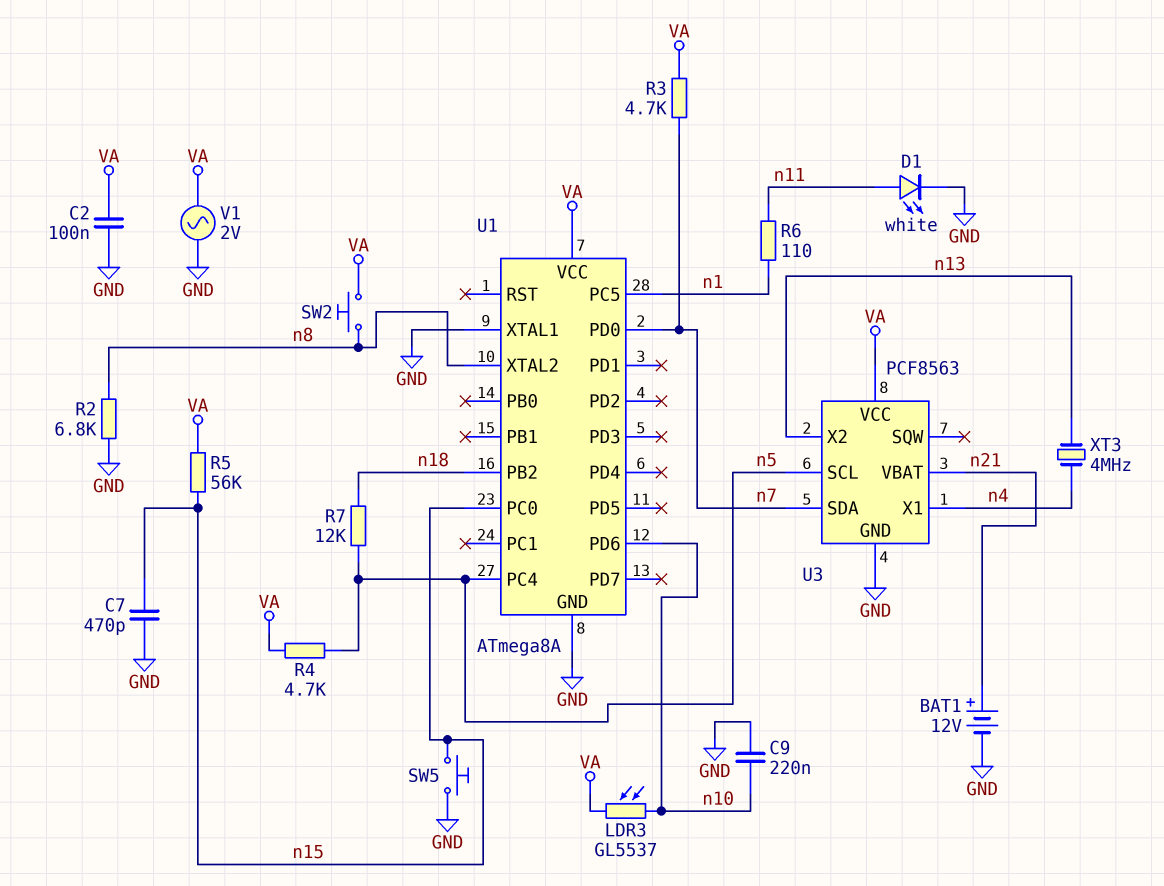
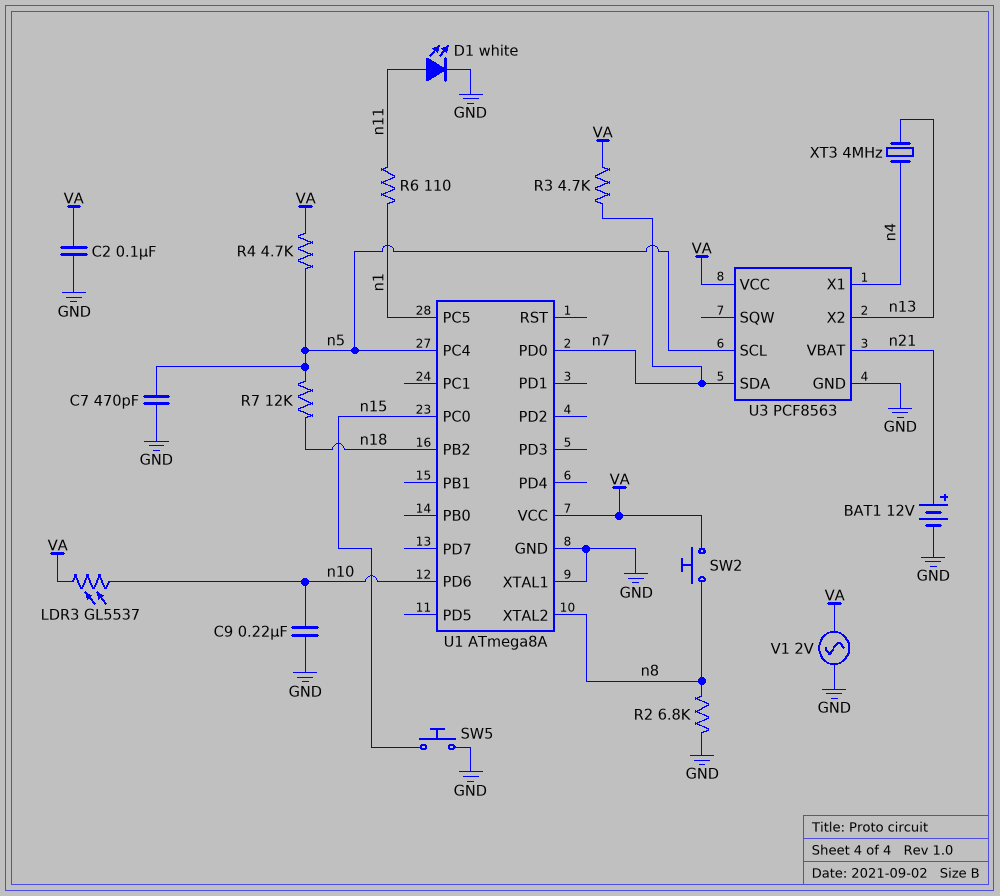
C7: 470pF (GND, n15) -> 470pF (GND, n5)
R5: 56k (VA, n15) -> none

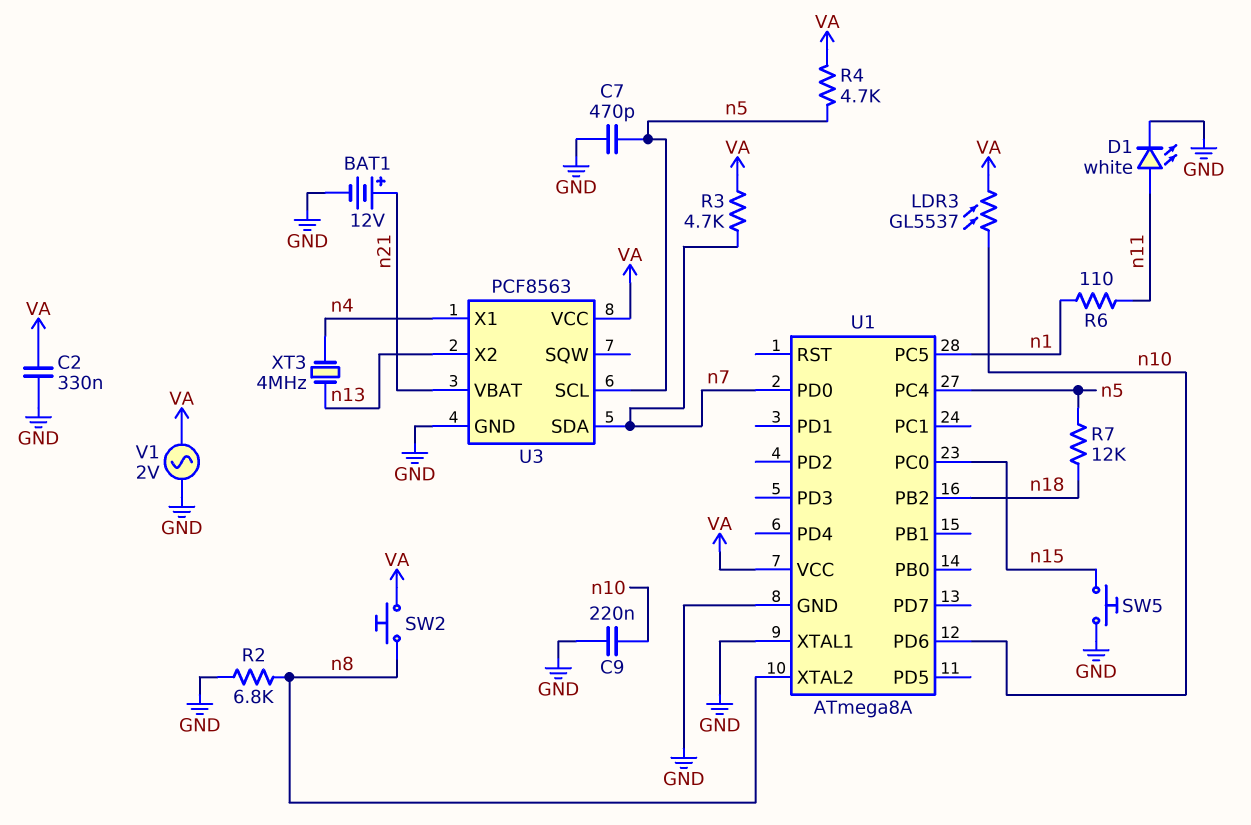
C2: 100nF (GND, VA) -> 330nF (GND, VA)

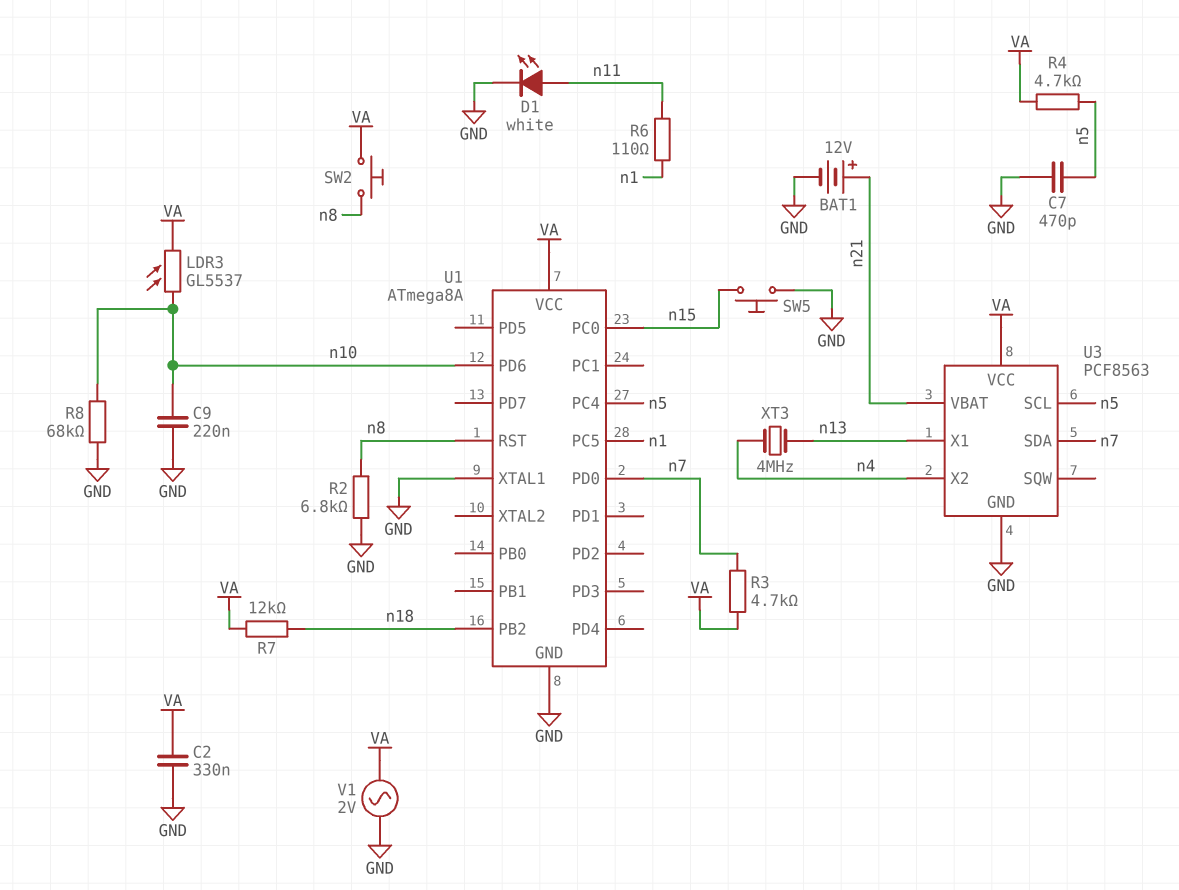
R7: 12k (n5, n18) -> 12k (VA, n18)
R8: none -> 68k (GND, n10)
U1 pin RST: none -> n8
U1 pin XTAL2: n8 -> none
U3 pin X1: n4 -> n13
U3 pin X2: n13 -> n4

